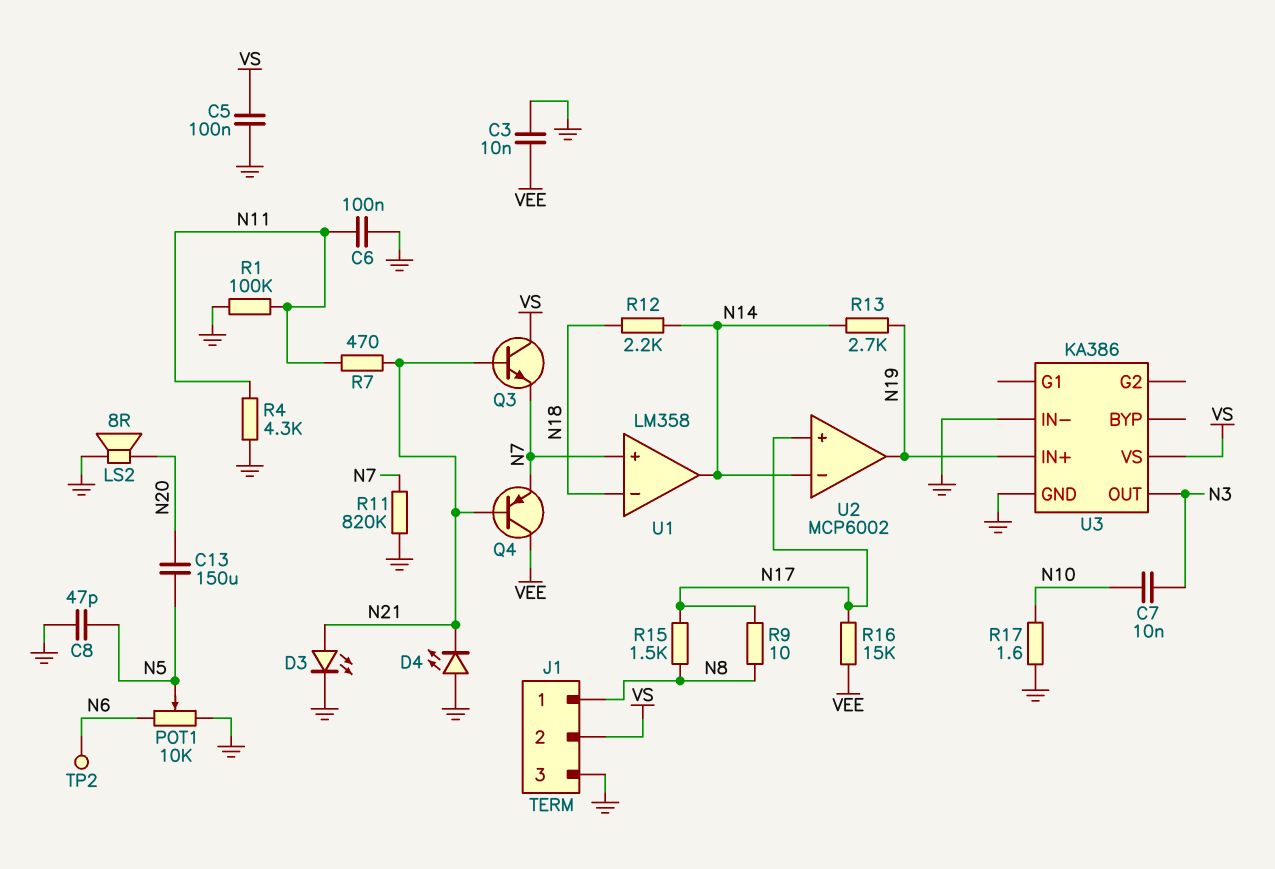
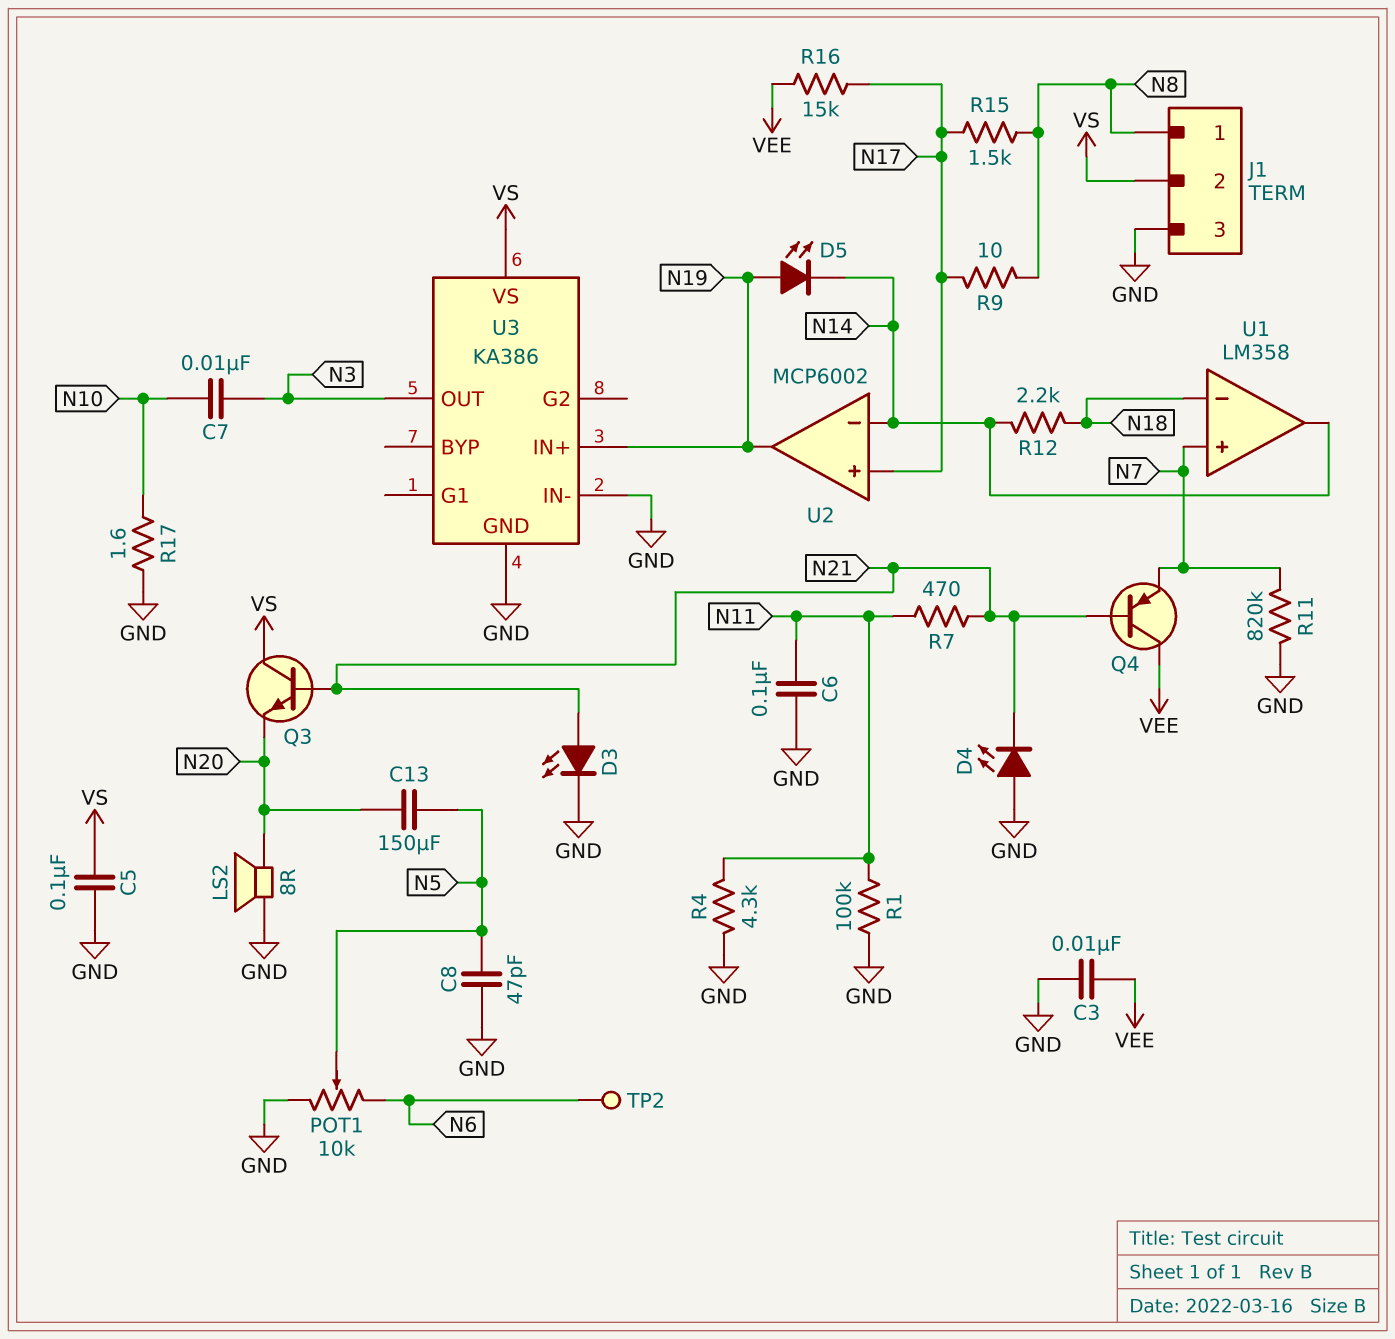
D5: none -> LED (A N19, K N14)
Q3: NPN (B N21, C VS, E N7) -> NPN (B N21, C VS, E N20)
R13: 2.7k (N14, N19) -> none

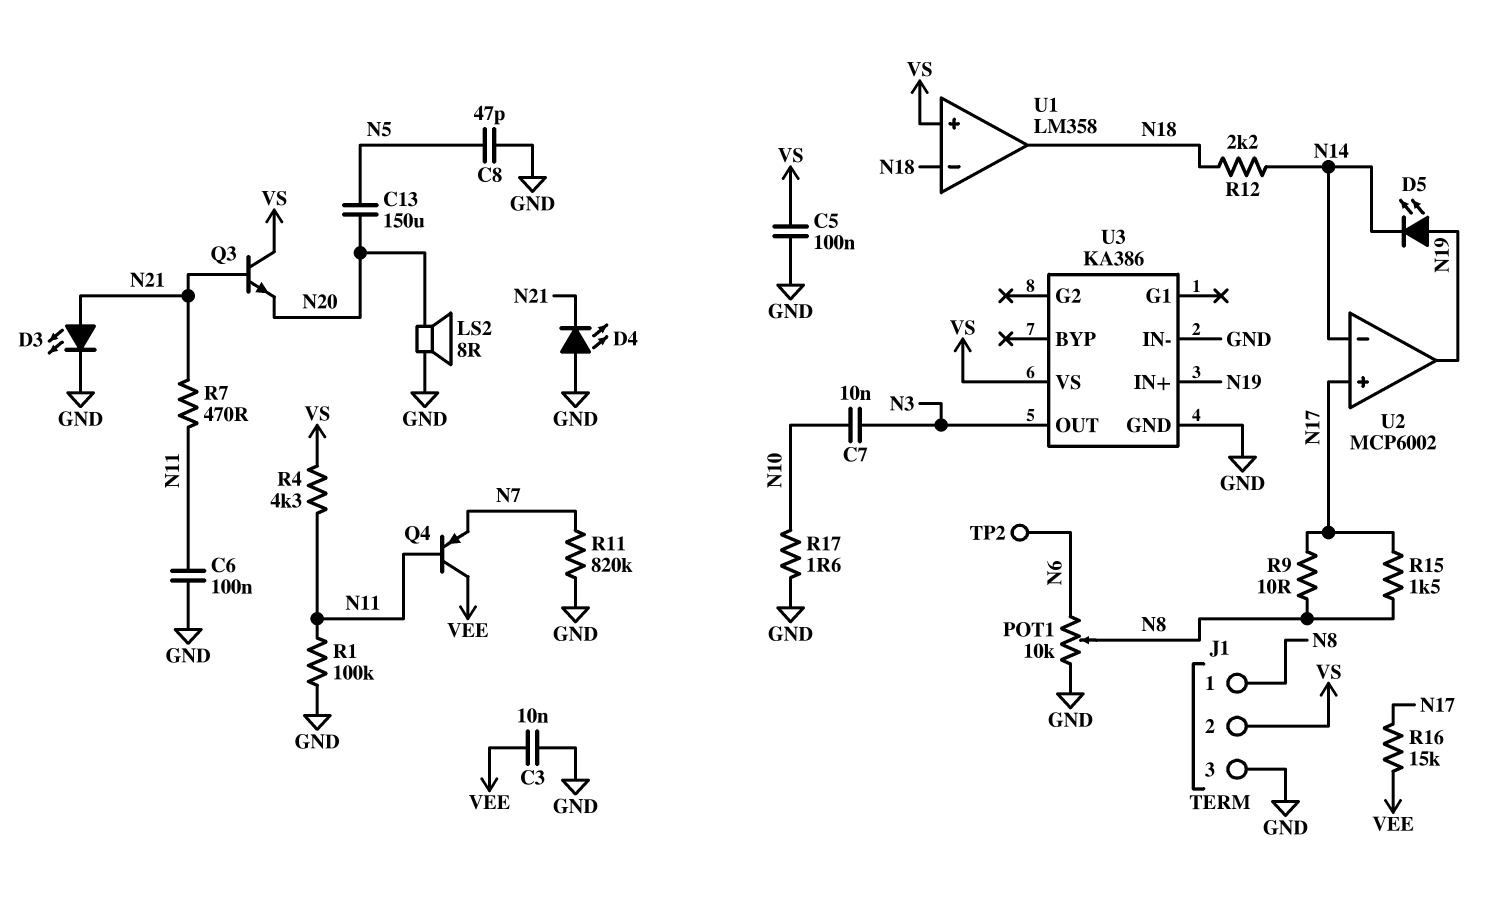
POT1: 10k (GND, N6, wiper N5) -> 10k (GND, N6, wiper N8)
Q4: PNP (B N21, C VEE, E N7) -> PNP (B N11, C VEE, E N7)
R4: 4.3k (GND, N11) -> 4.3k (N11, VS)
U1 pin in+: N7 -> VS
U1 pin out: N14 -> N18

